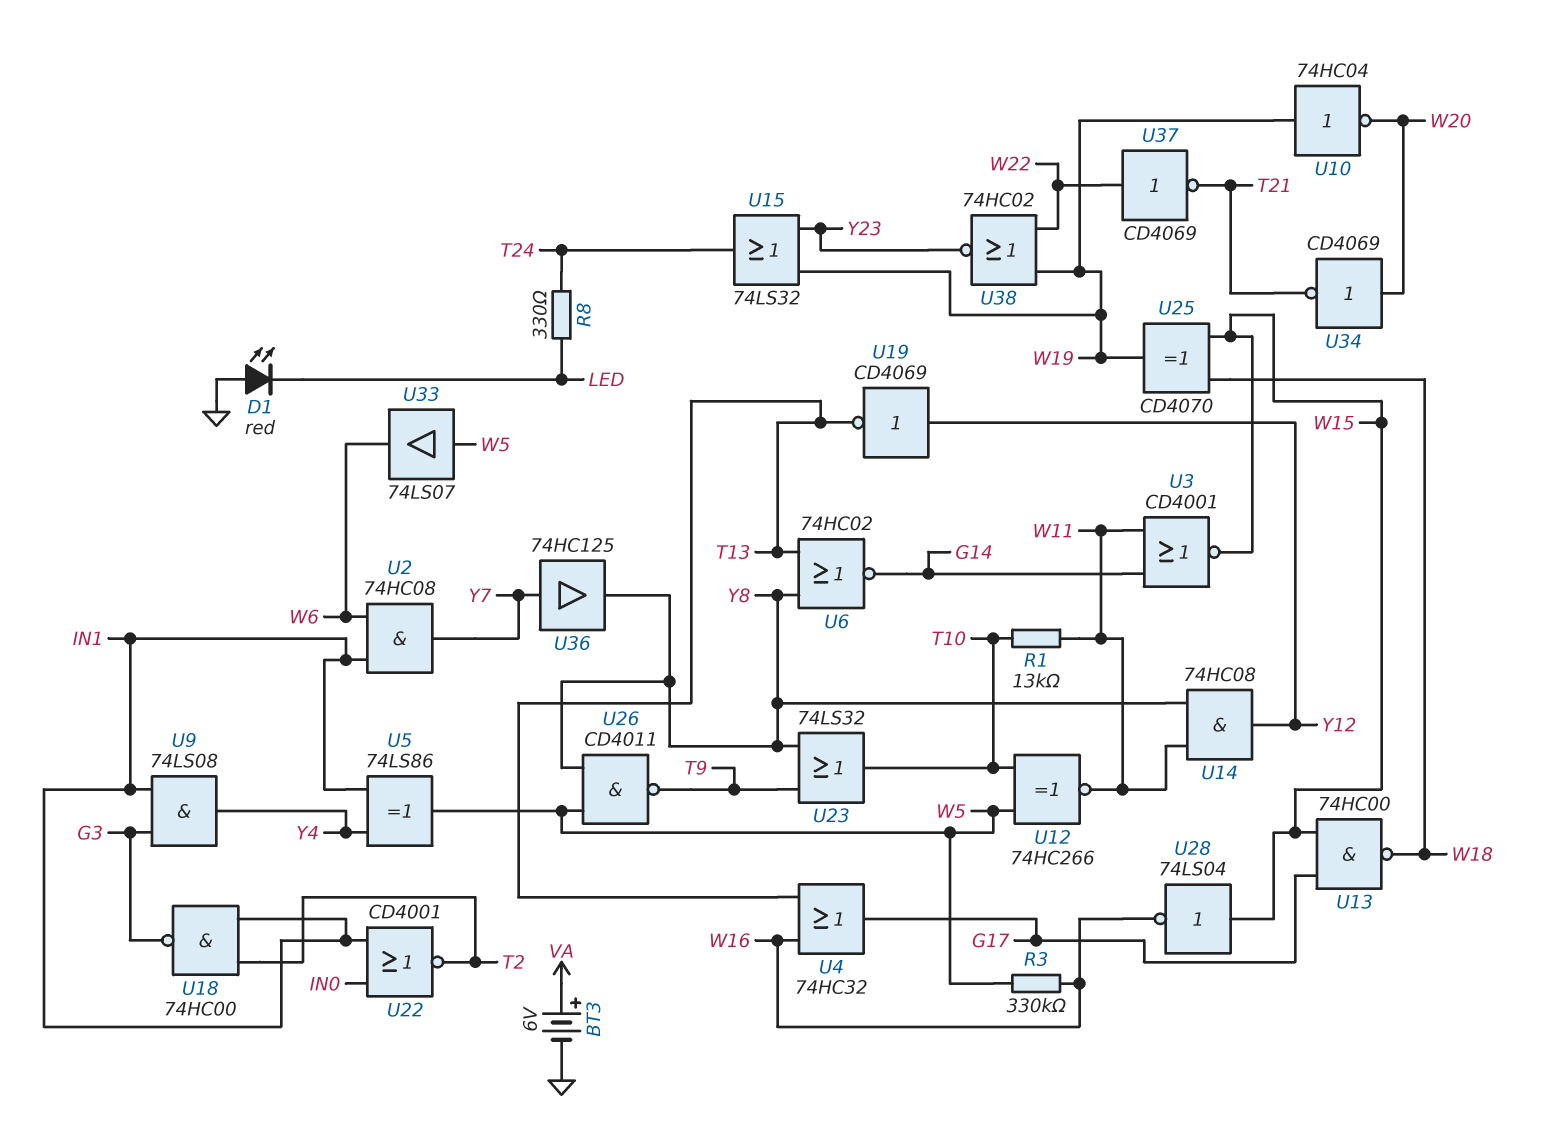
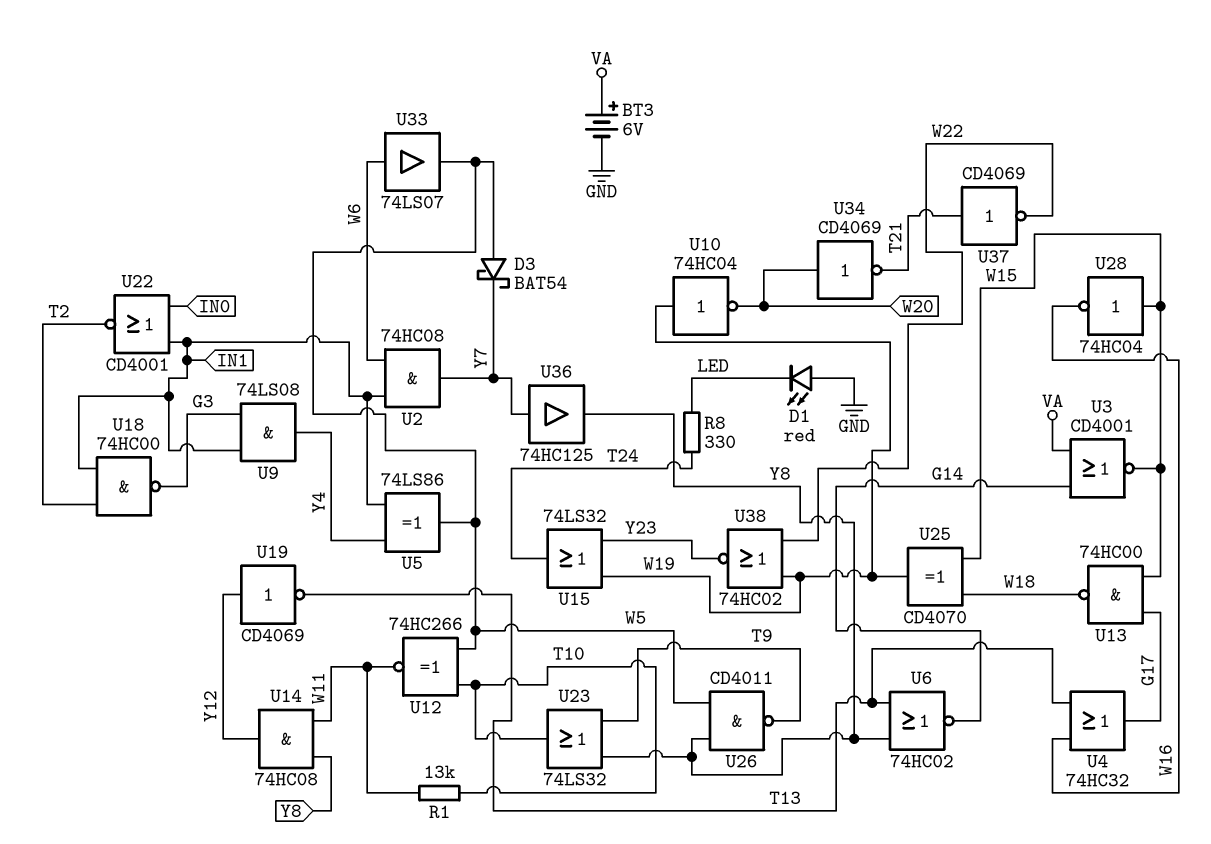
D3: none -> schottky BAT54 (A W5, K Y7)
R3: 330k (W5, W16) -> none
U3: NOR CD4001 (in G14, in W11, out W15) -> NOR CD4001 (in G14, in VA, out W15)
U28: NOT 74LS04 (in W15, out W16) -> NOT 74HC04 (in W15, out W16)
U33: buffer 74LS07 (in W5, out W6) -> buffer 74LS07 (in W6, out W5)
U37: NOT CD4069 (in W22, out T21) -> NOT CD4069 (in T21, out W22)

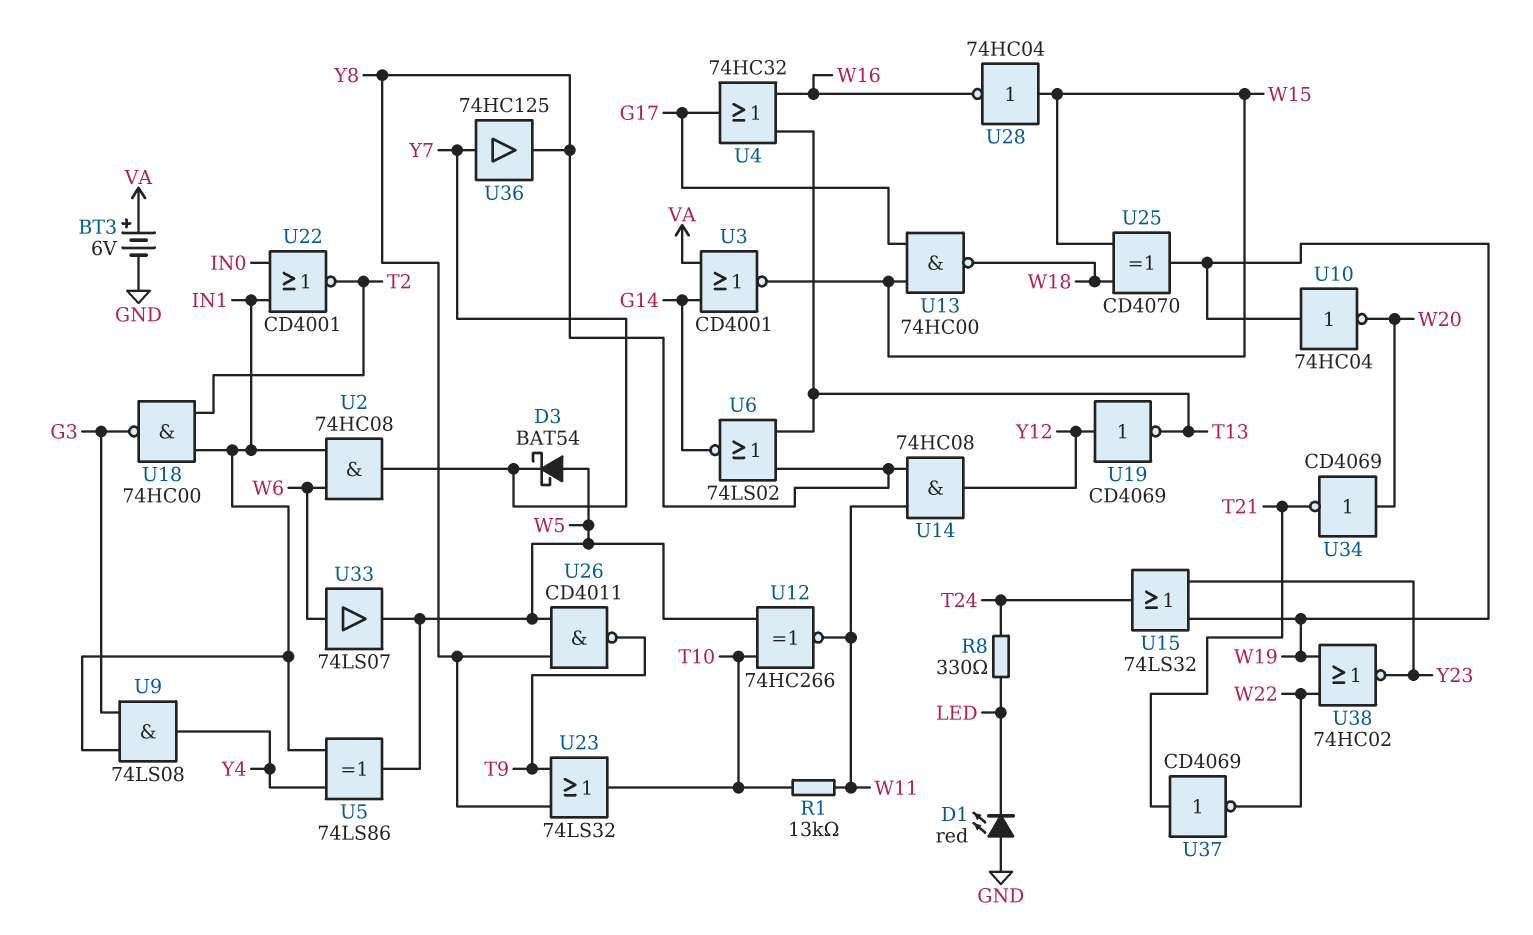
U6: NOR 74HC02 (in T13, in Y8, out G14) -> NOR 74LS02 (in T13, in Y8, out G14)

